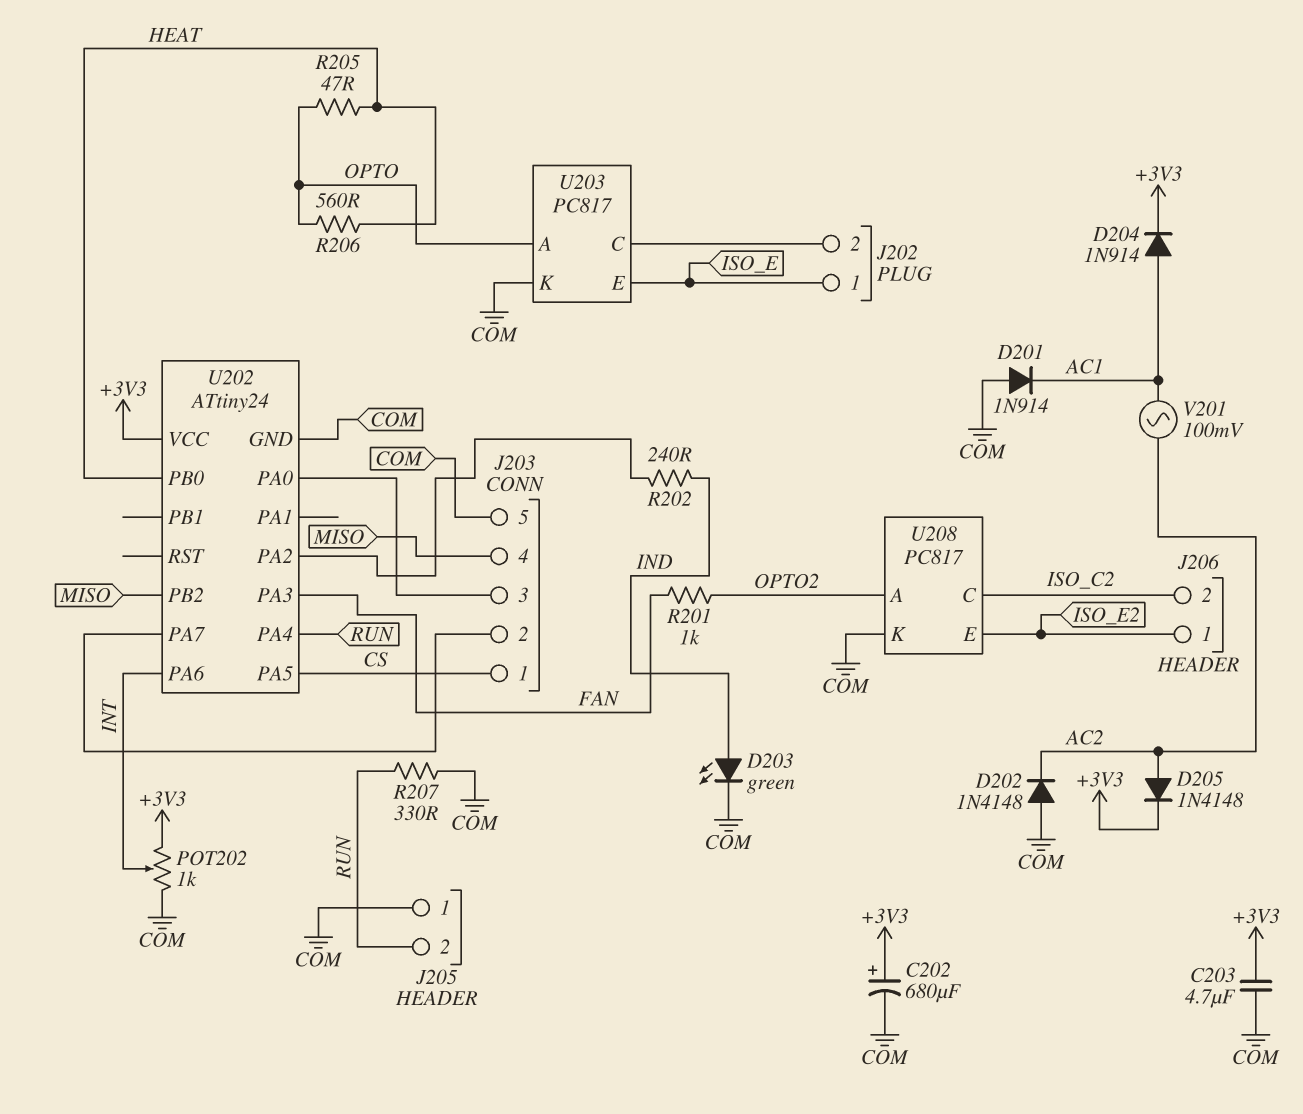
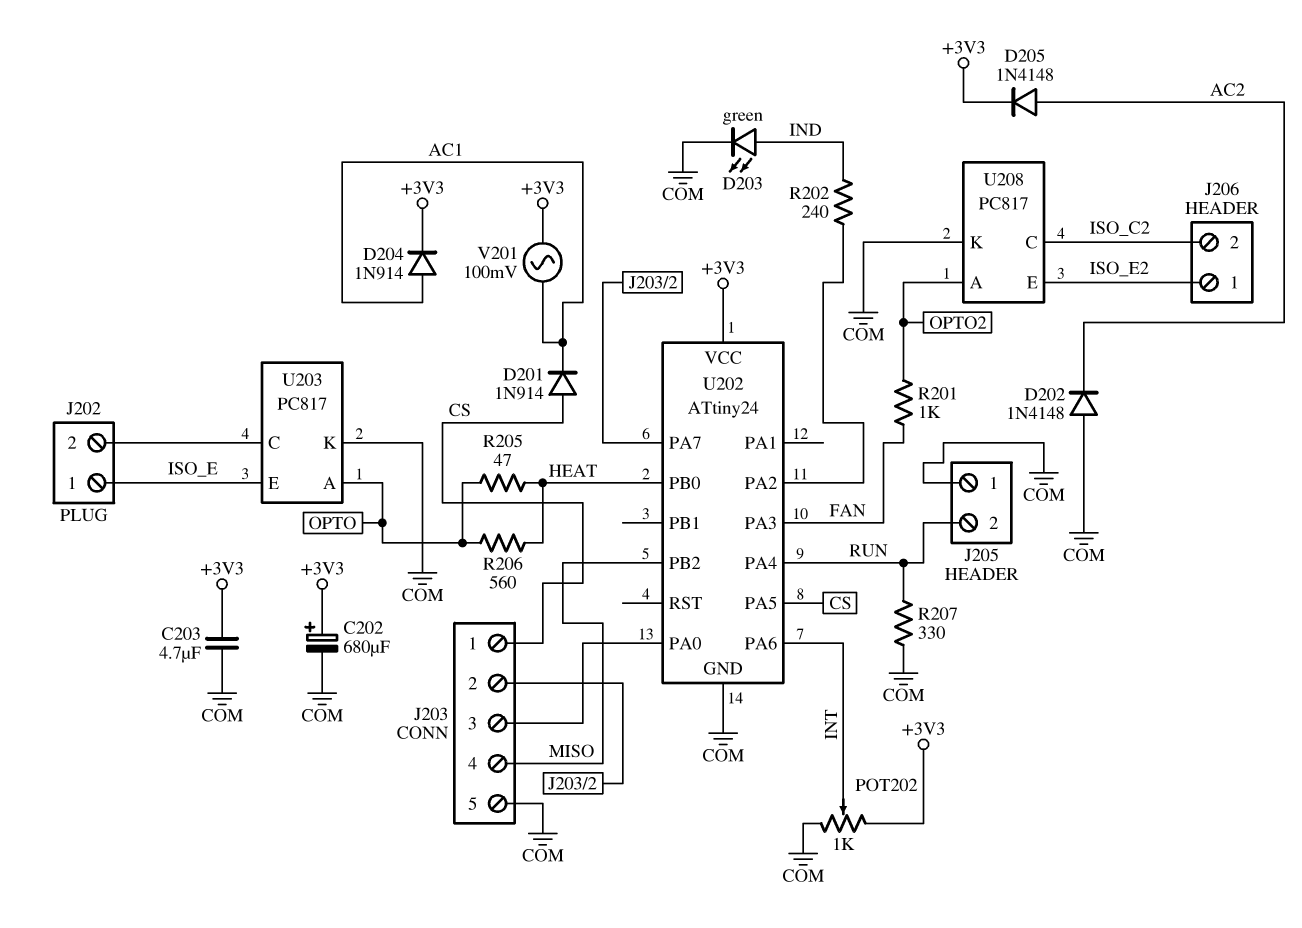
D201: diode 1N914 (A COM, K AC1) -> diode 1N914 (A CS, K AC1)
V201: AC 100mV (AC1, AC2) -> AC 100mV (+3V3, AC1)

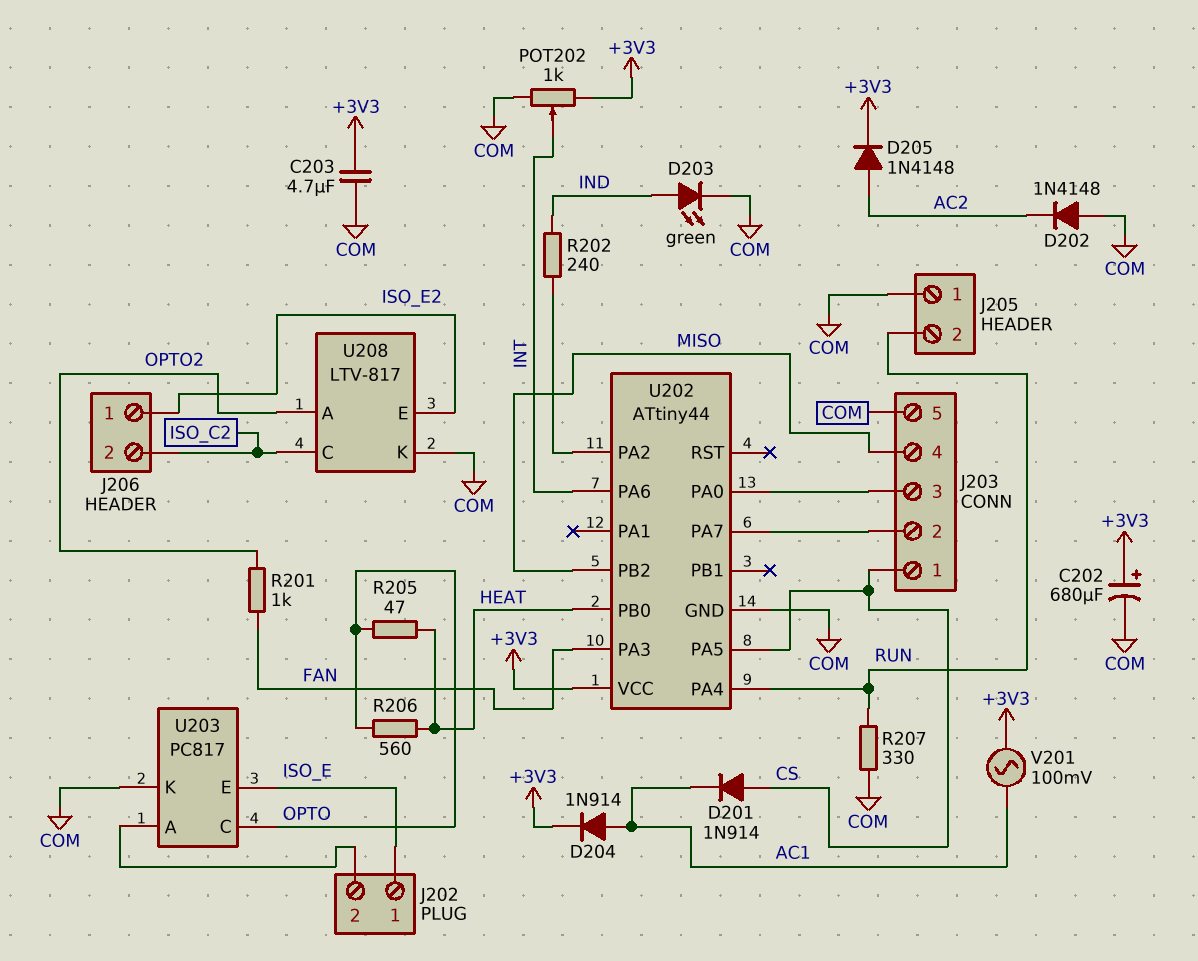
U202: ATtiny24 -> ATtiny44
U203 pin A: OPTO -> J202/2
U203 pin C: J202/2 -> OPTO
U208: PC817 -> LTV-817

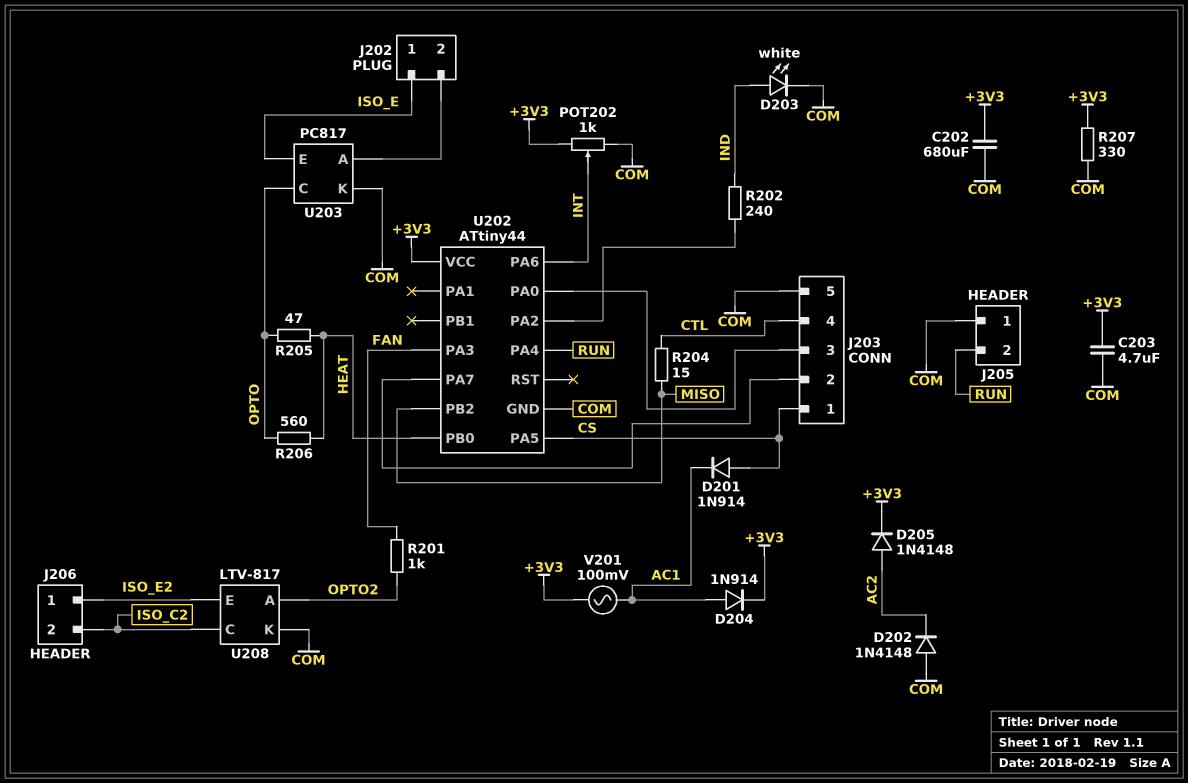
C202: 680uF (plus +3V3, minus COM) -> 680uF (+3V3, COM)
D203: LED green (A IND, K COM) -> LED white (A IND, K COM)
J203 pin 4: MISO -> CTL
R204: none -> 15 (CTL, MISO)
R207: 330 (COM, RUN) -> 330 (+3V3, COM)

